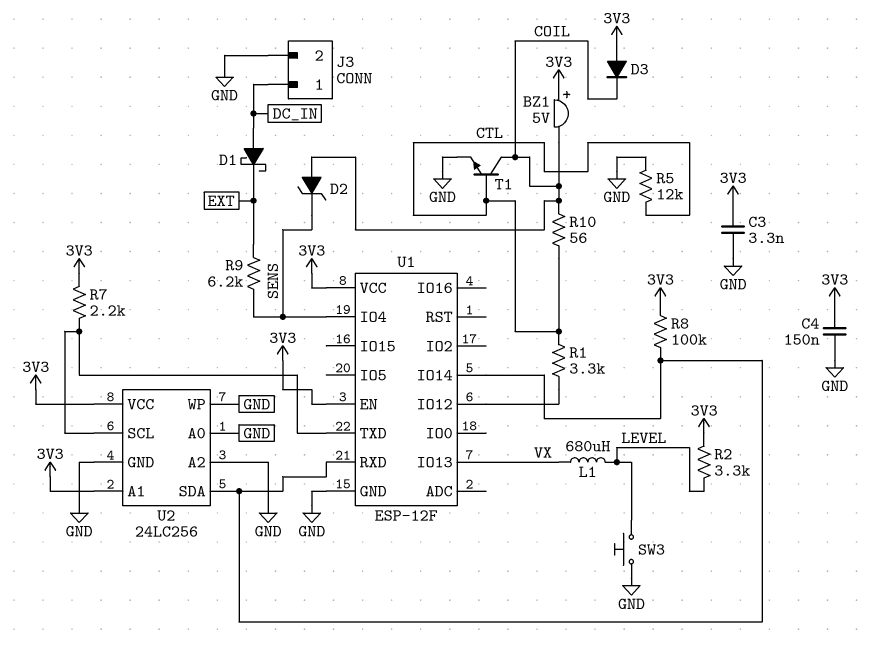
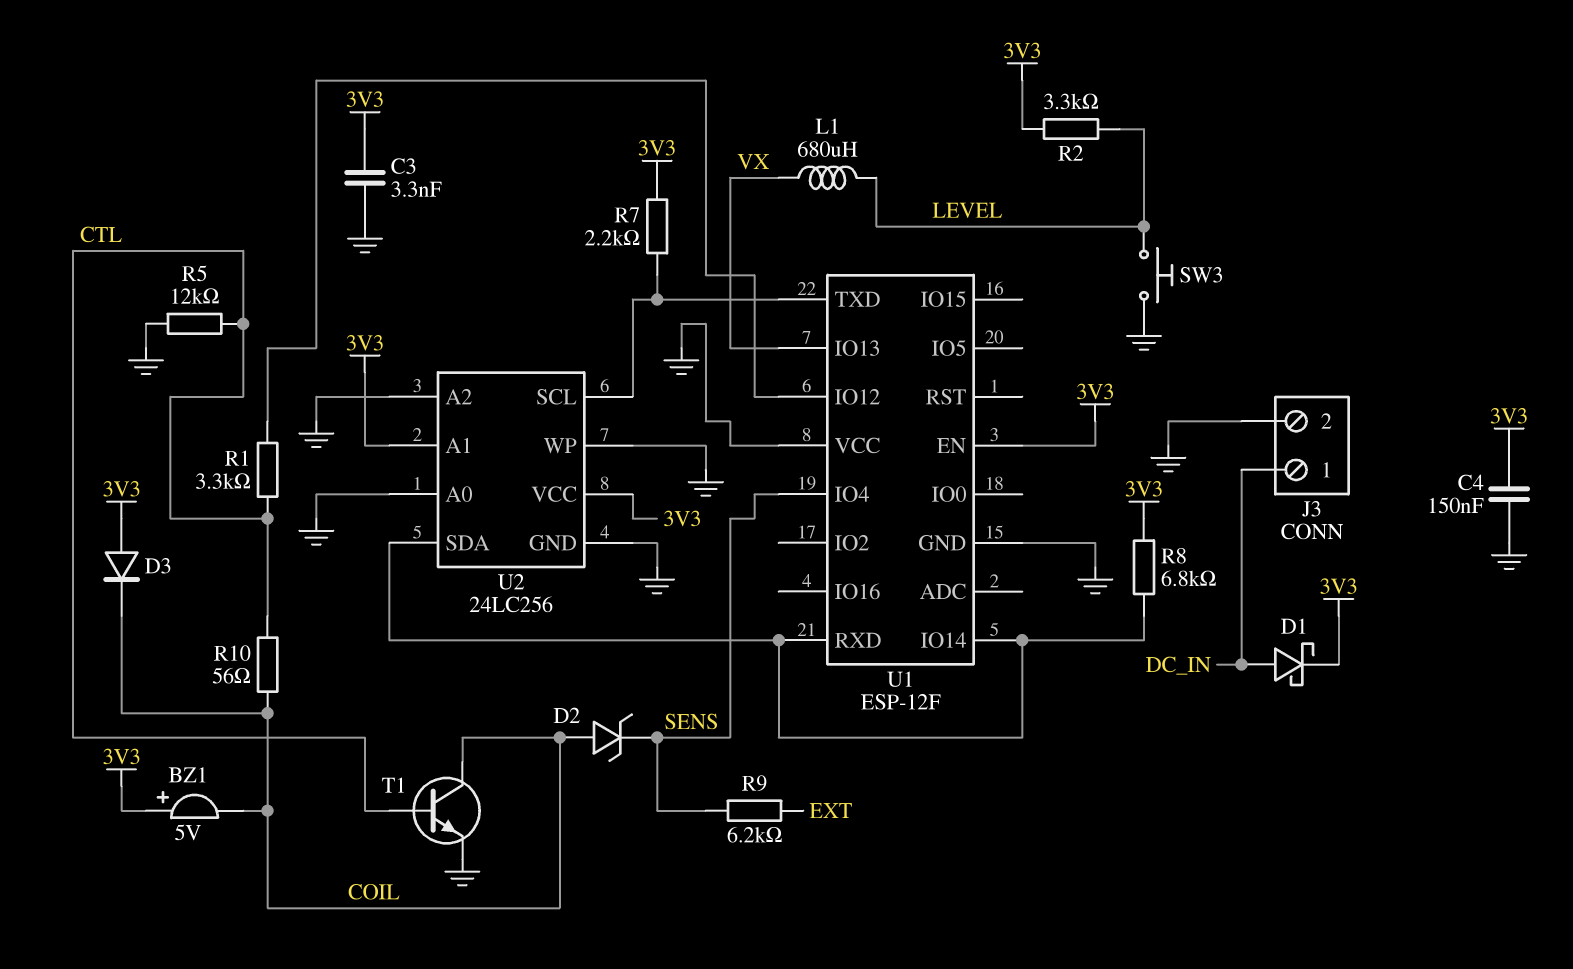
D1: schottky (A DC_IN, K EXT) -> schottky (A DC_IN, K 3V3)
R8: 100k (3V3, U1/IO14) -> 6.8k (3V3, U1/IO14)
U1 pin VCC: 3V3 -> GND

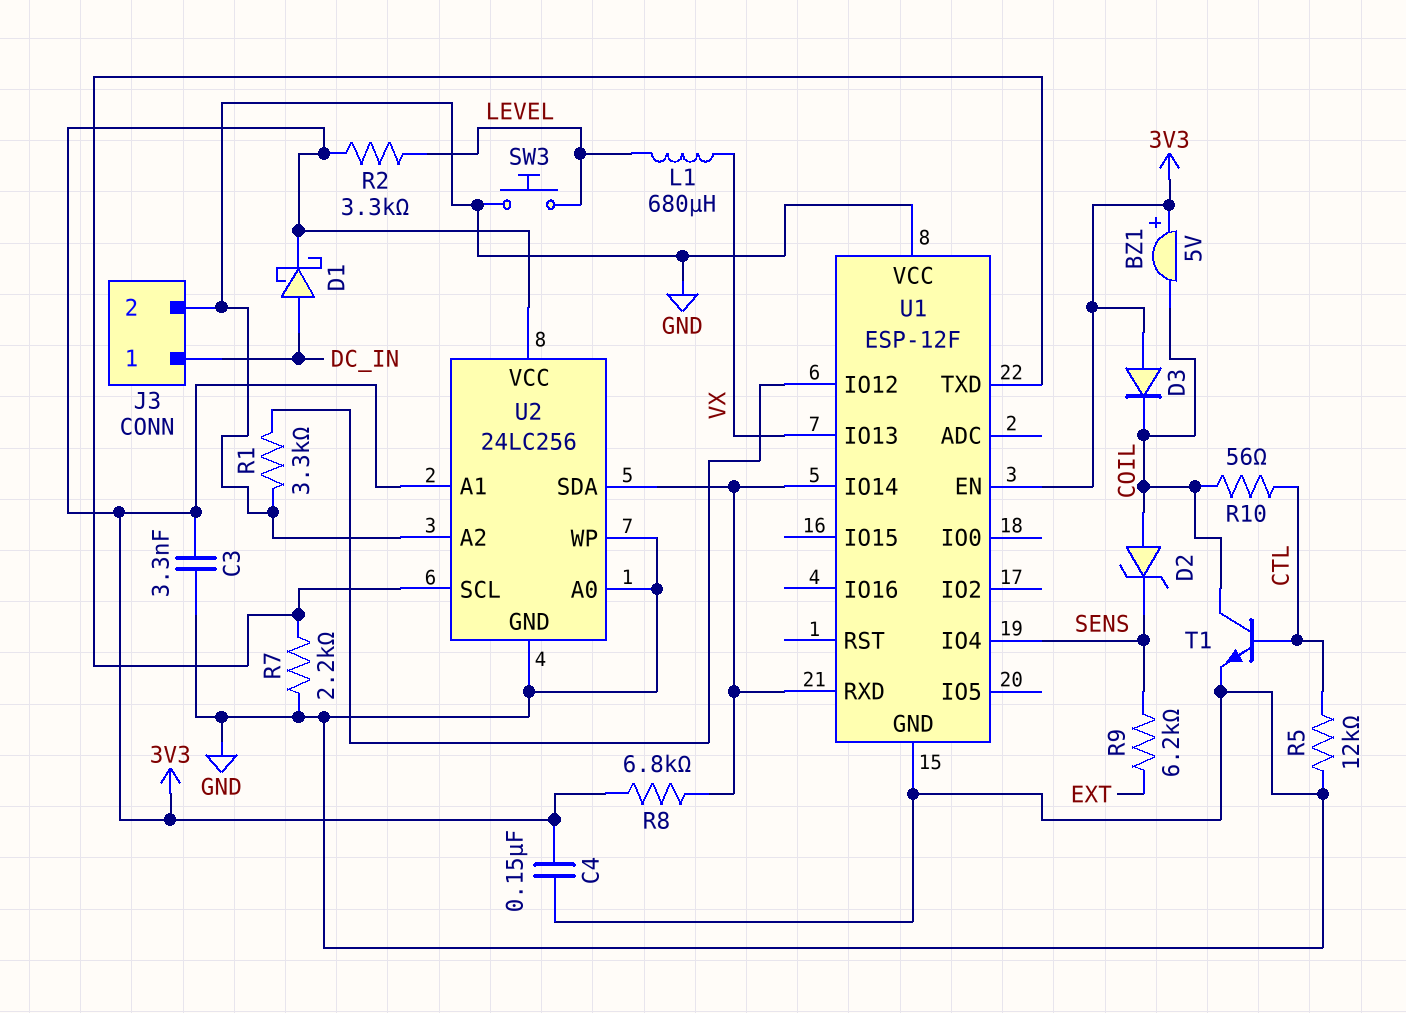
R1: 3.3k (CTL, U1/IO12) -> 3.3k (GND, U1/IO12)
R7: 2.2k (3V3, U1/TXD) -> 2.2k (GND, U1/TXD)

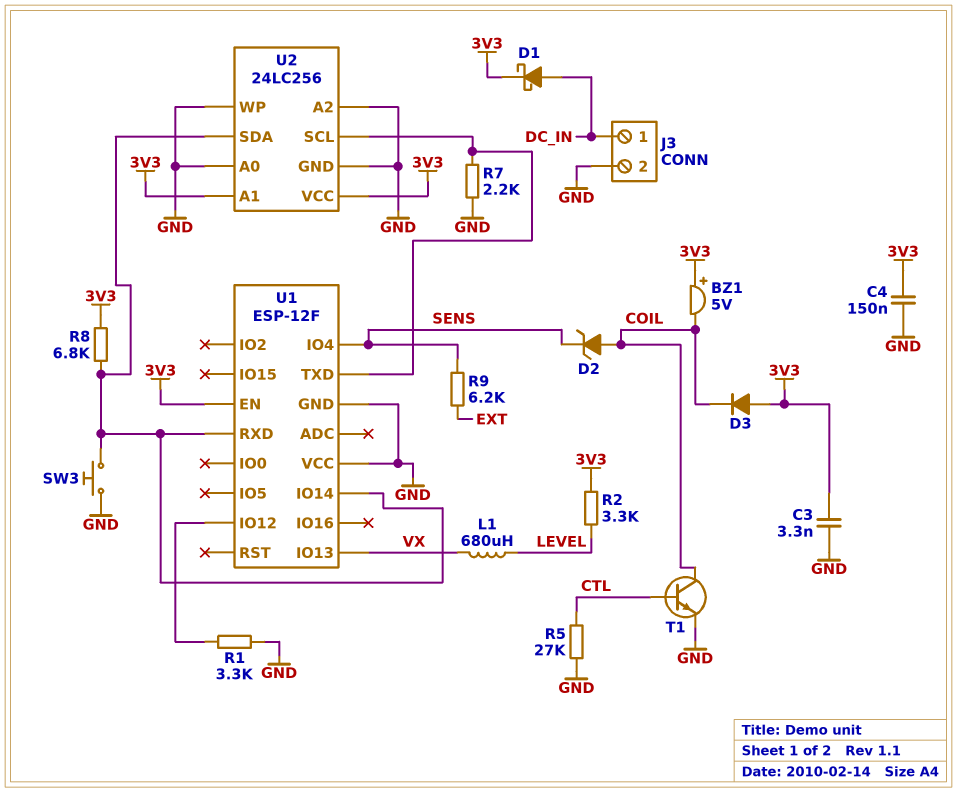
R5: 12k (CTL, GND) -> 27k (CTL, GND)
R10: 56 (COIL, CTL) -> none
SW3: button (GND, LEVEL) -> button (GND, U1/IO14)

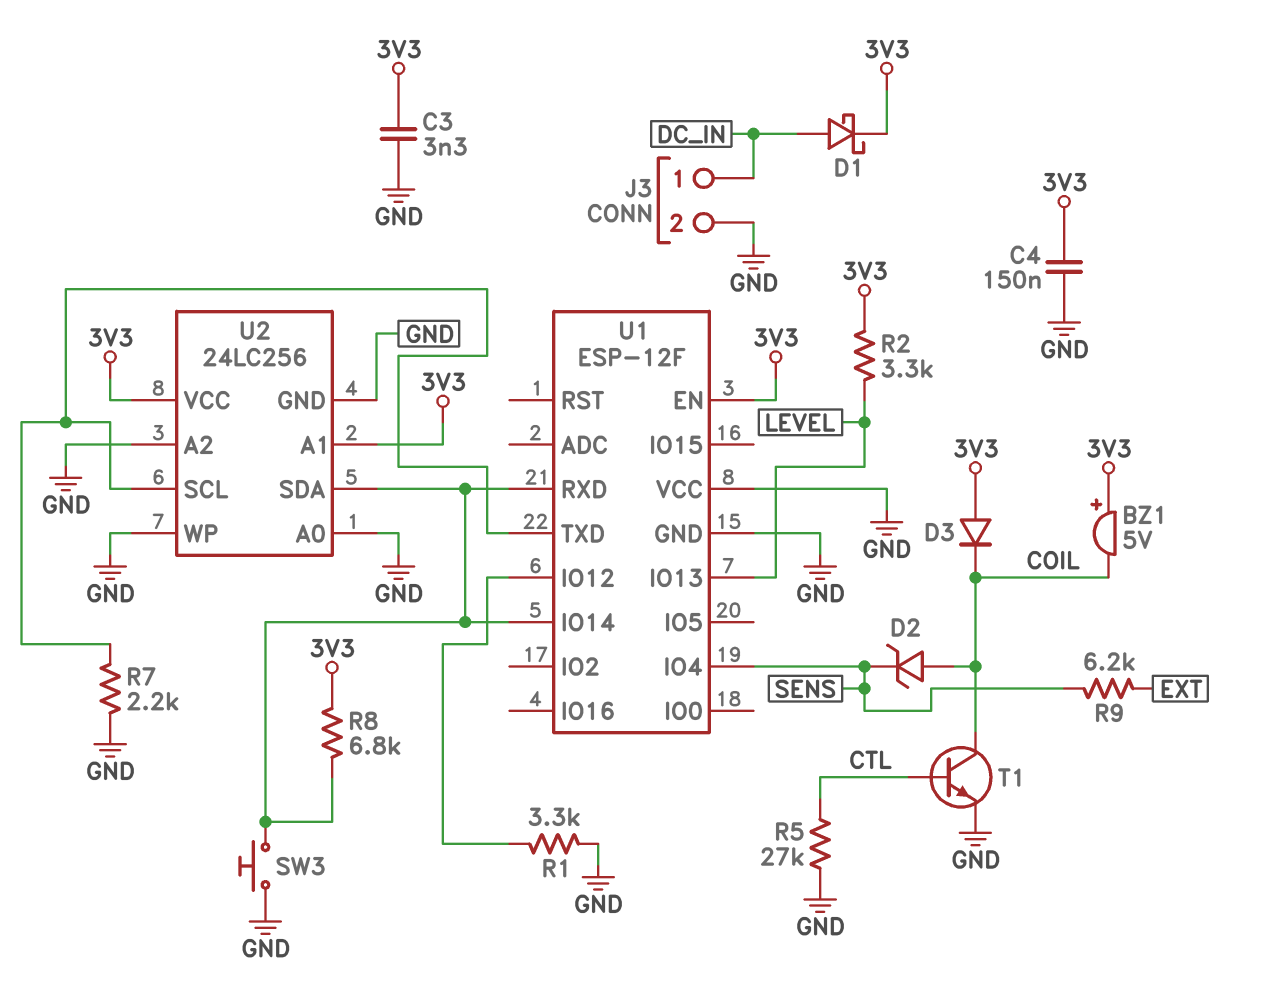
L1: 680uH (LEVEL, VX) -> none
U1 pin IO13: VX -> LEVEL

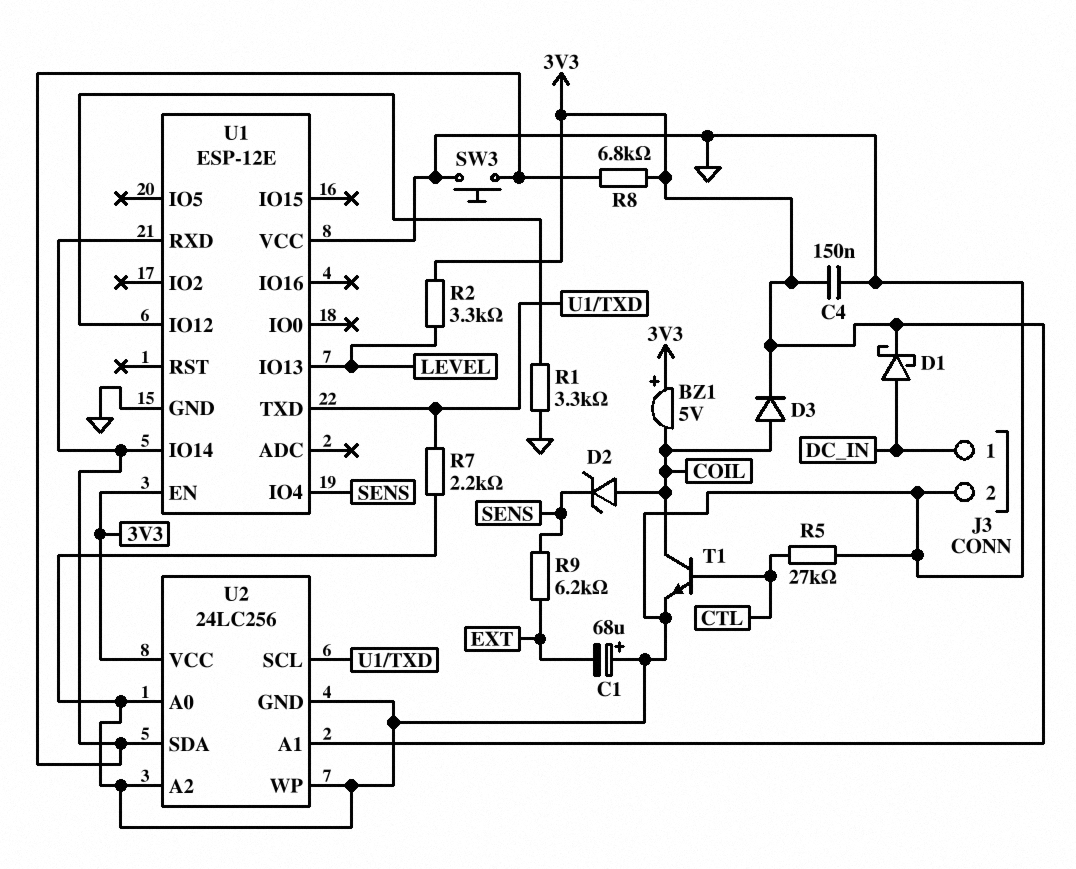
C1: none -> 68uF (plus GND, minus EXT)
C3: 3.3nF (3V3, GND) -> none
D3: diode (A 3V3, K COIL) -> diode (A COIL, K 3V3)
U1: ESP-12F -> ESP-12E

